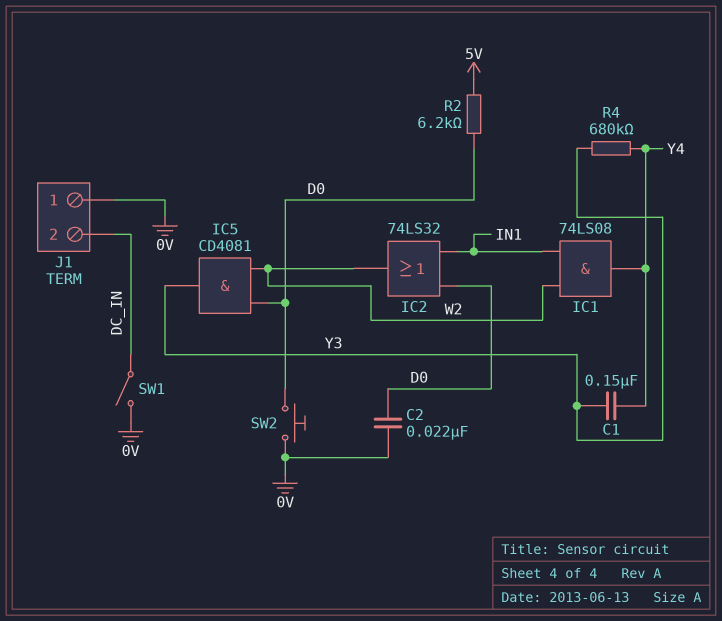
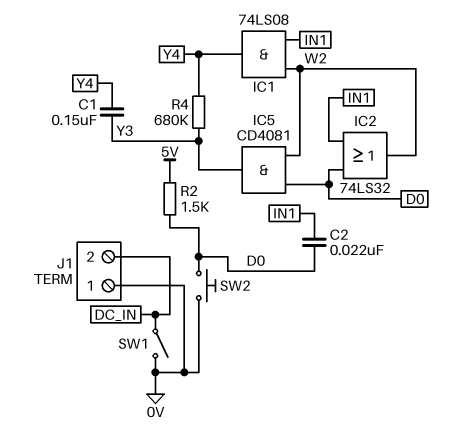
C2: 22nF (0V, D0) -> 22nF (D0, IN1)
R2: 6.2k (5V, D0) -> 1.5k (5V, D0)

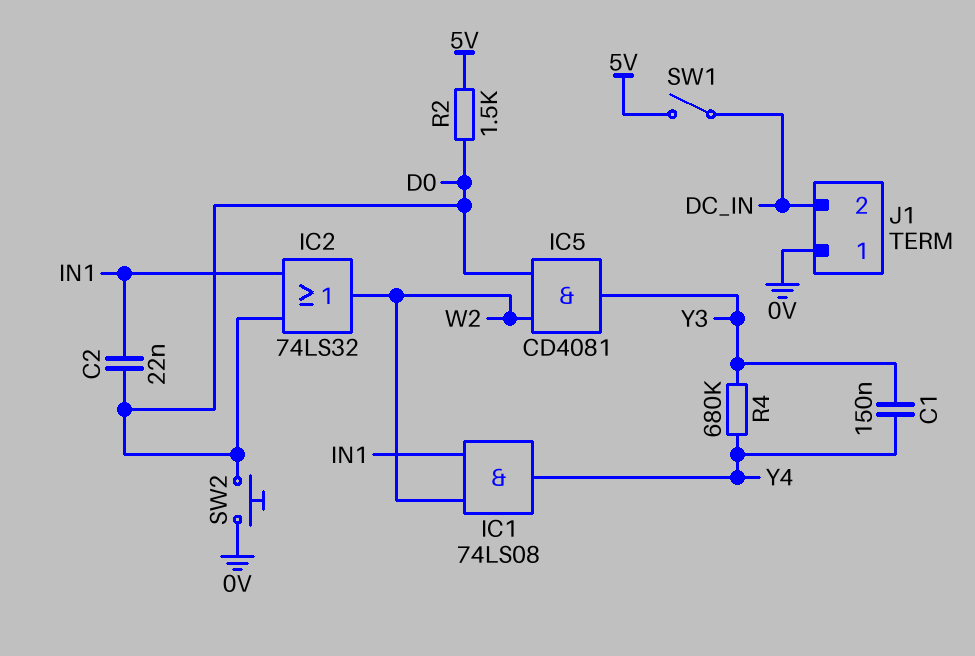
SW1: switch (0V, DC_IN) -> switch (5V, DC_IN)

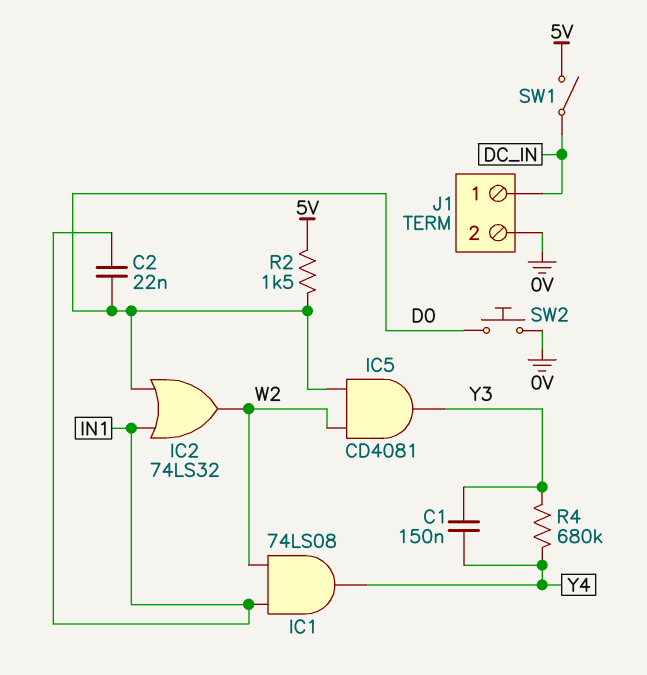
J1 pin 1: 0V -> DC_IN
J1 pin 2: DC_IN -> 0V

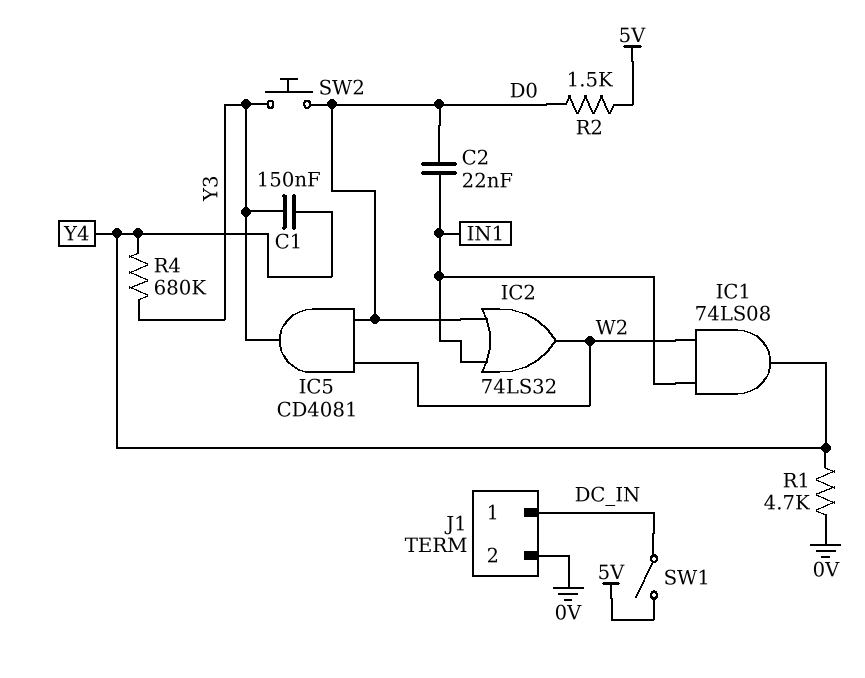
R1: none -> 4.7k (0V, Y4)
SW2: button (0V, D0) -> button (D0, Y3)

